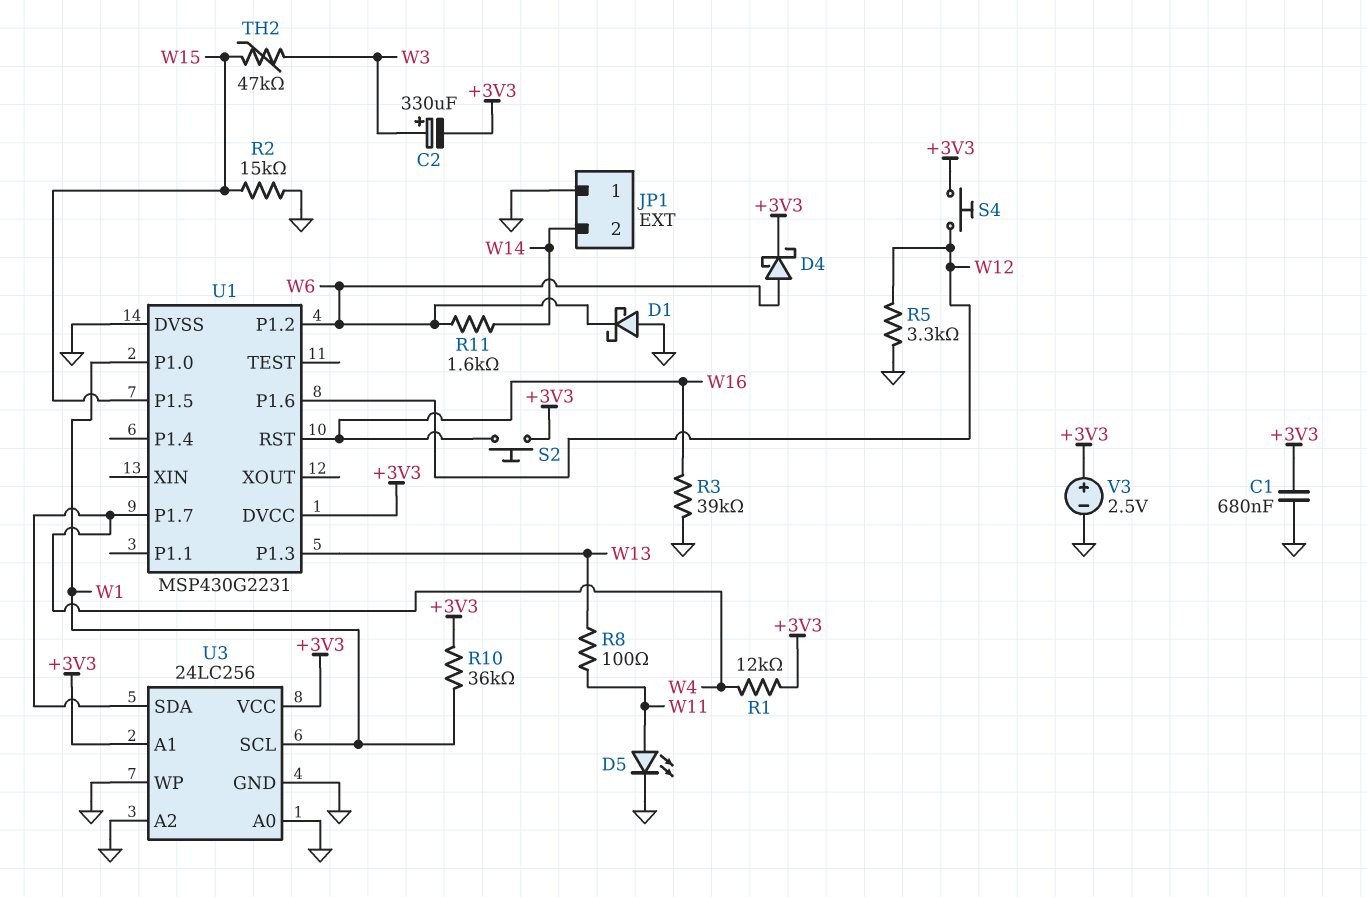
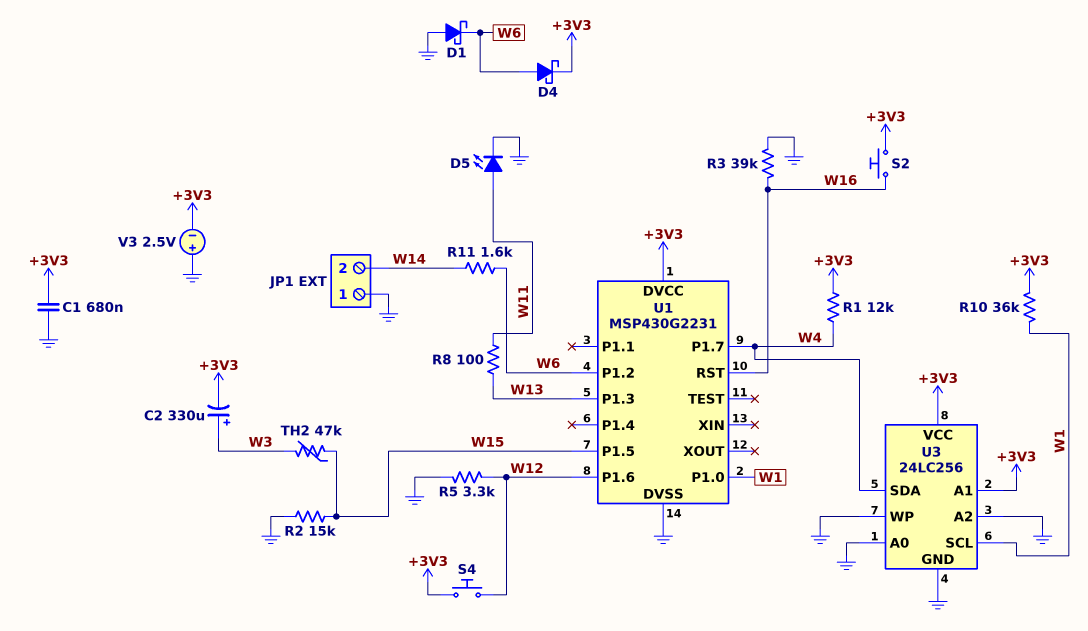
V3: 2.5V (plus +3V3, minus GND) -> 2.5V (plus GND, minus +3V3)

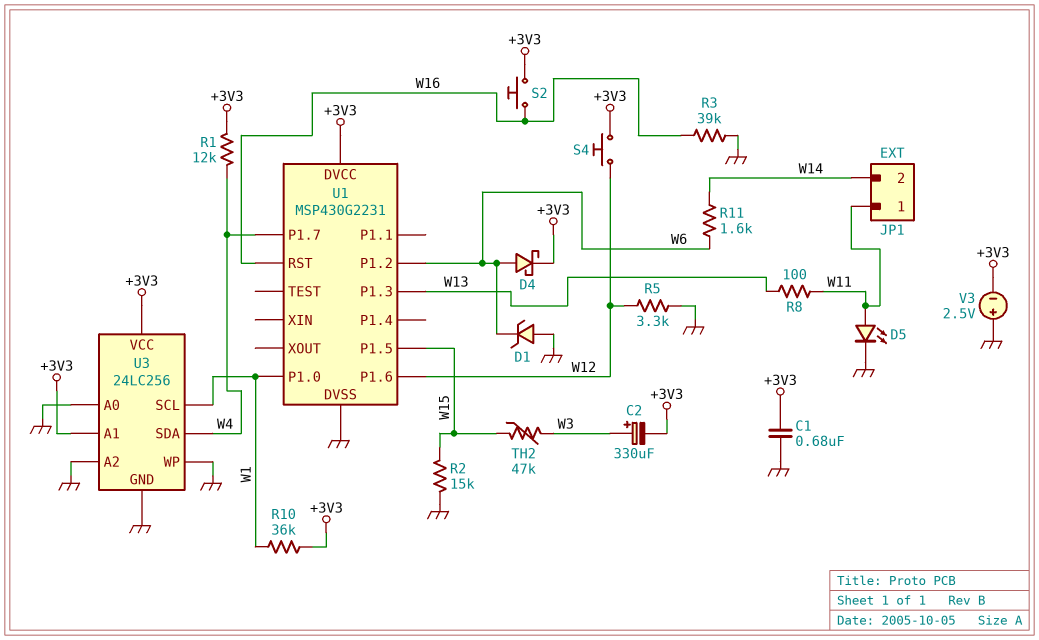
D1: schottky (A GND, K W6) -> zener (A GND, K W6)
JP1 pin 1: GND -> W11

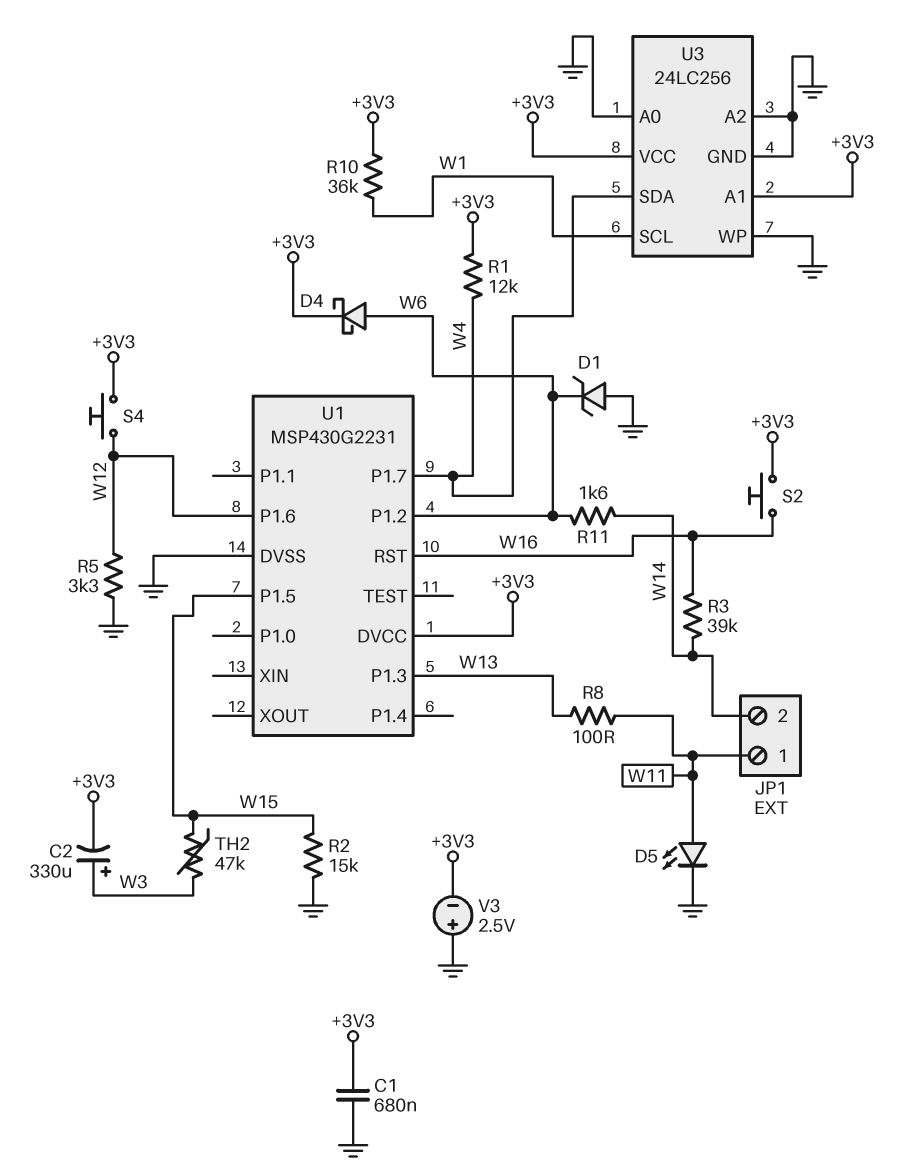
R3: 39k (GND, W16) -> 39k (W14, W16)
U1 pin P1.0: W1 -> none

